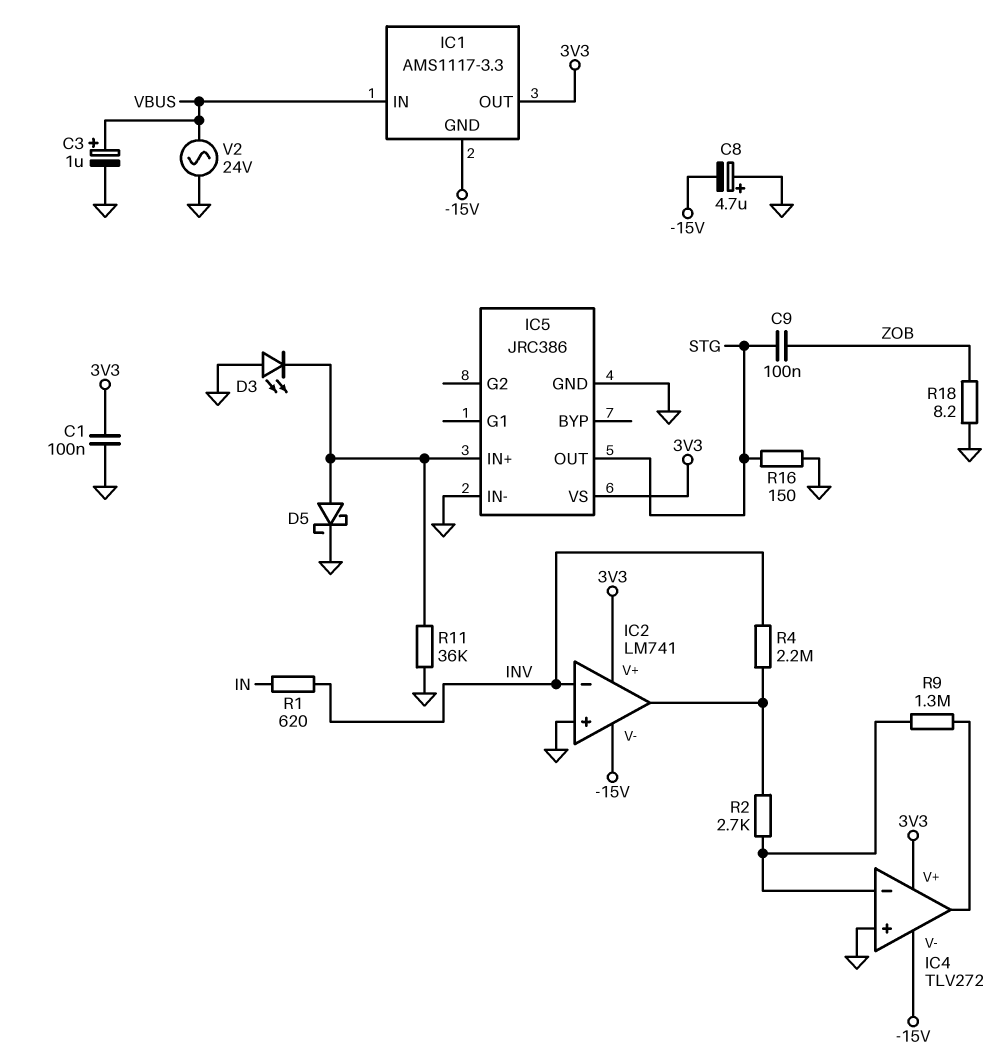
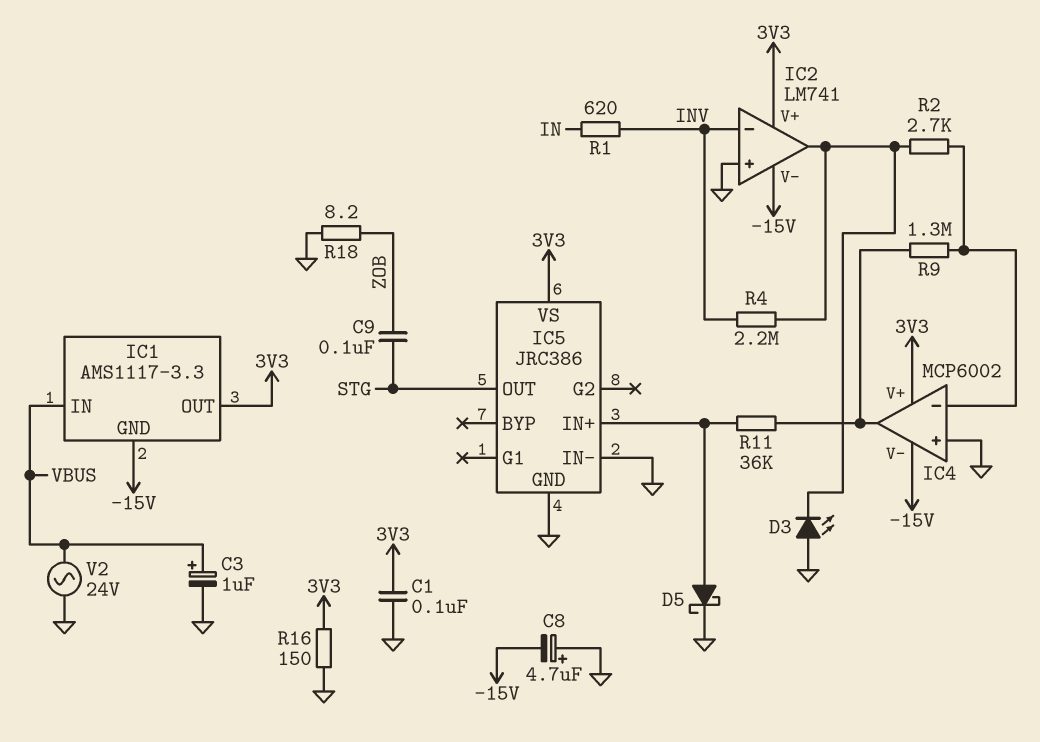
D3: LED (A GND, K IC5/IN+) -> LED (A GND, K IC2/out)
IC4: TLV272 -> MCP6002
R11: 36k (GND, IC5/IN+) -> 36k (IC4/out, IC5/IN+)
R16: 150 (GND, STG) -> 150 (3V3, GND)

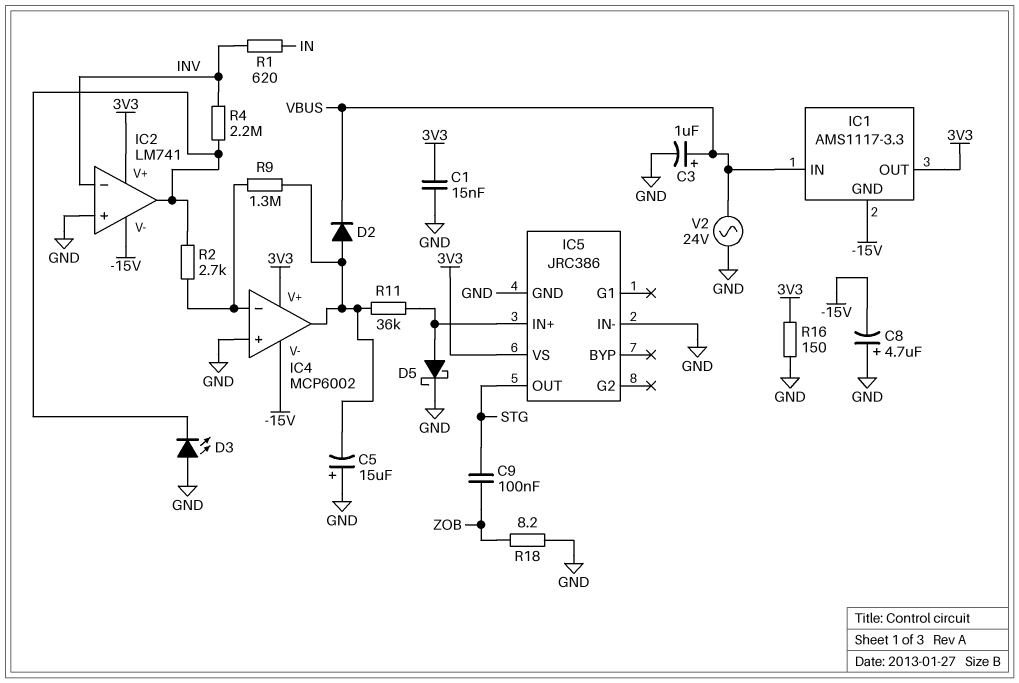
C1: 100nF (3V3, GND) -> 15nF (3V3, GND)
C5: none -> 15uF (plus GND, minus IC4/out)
D2: none -> diode (A IC4/out, K VBUS)

